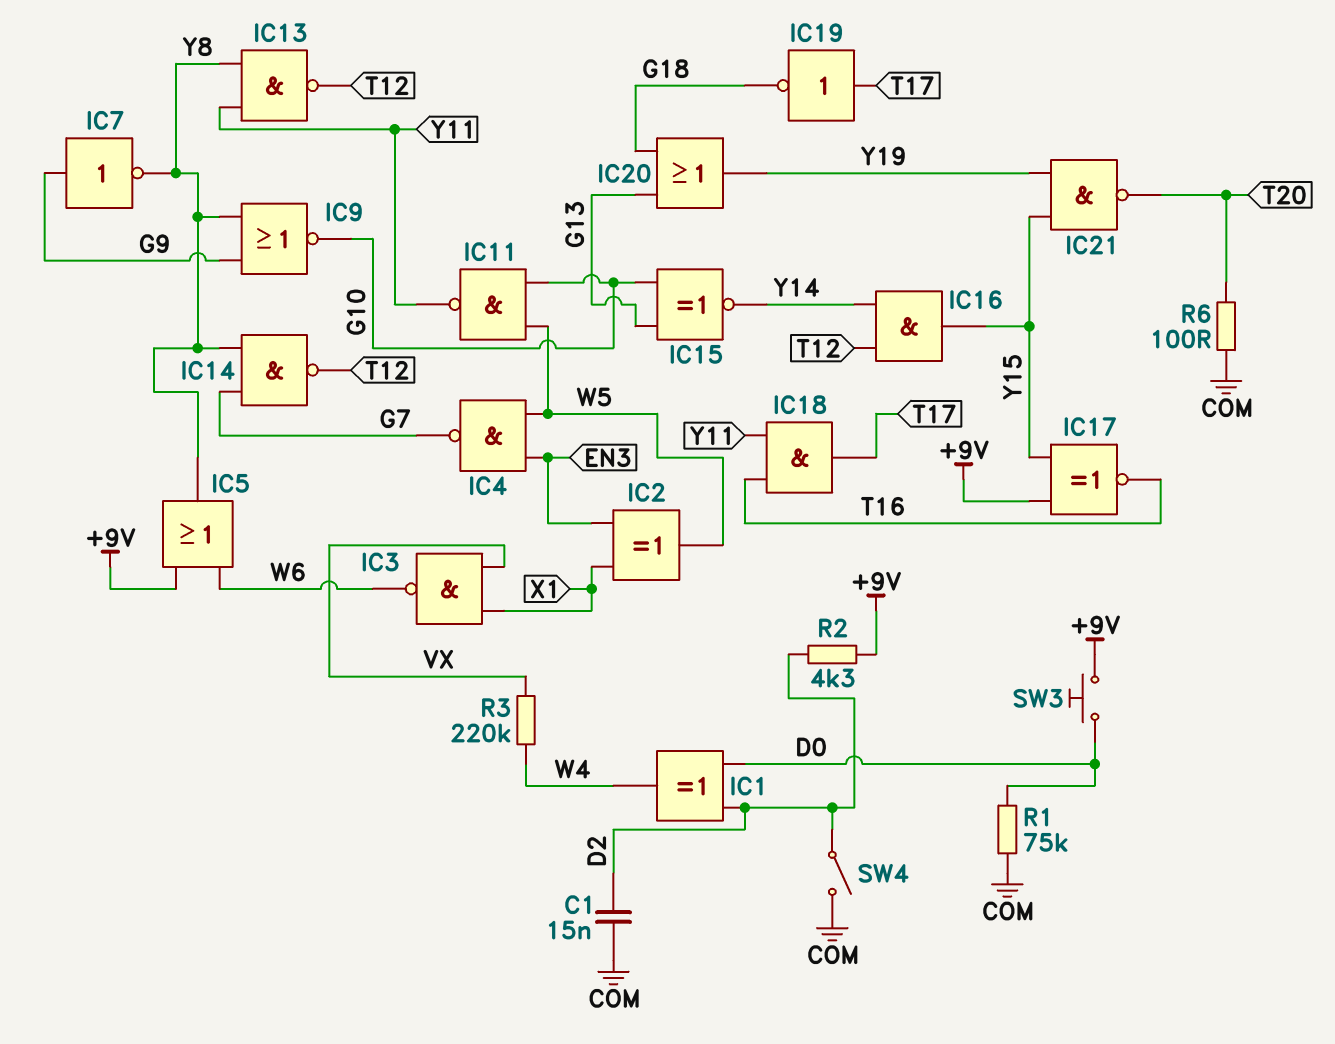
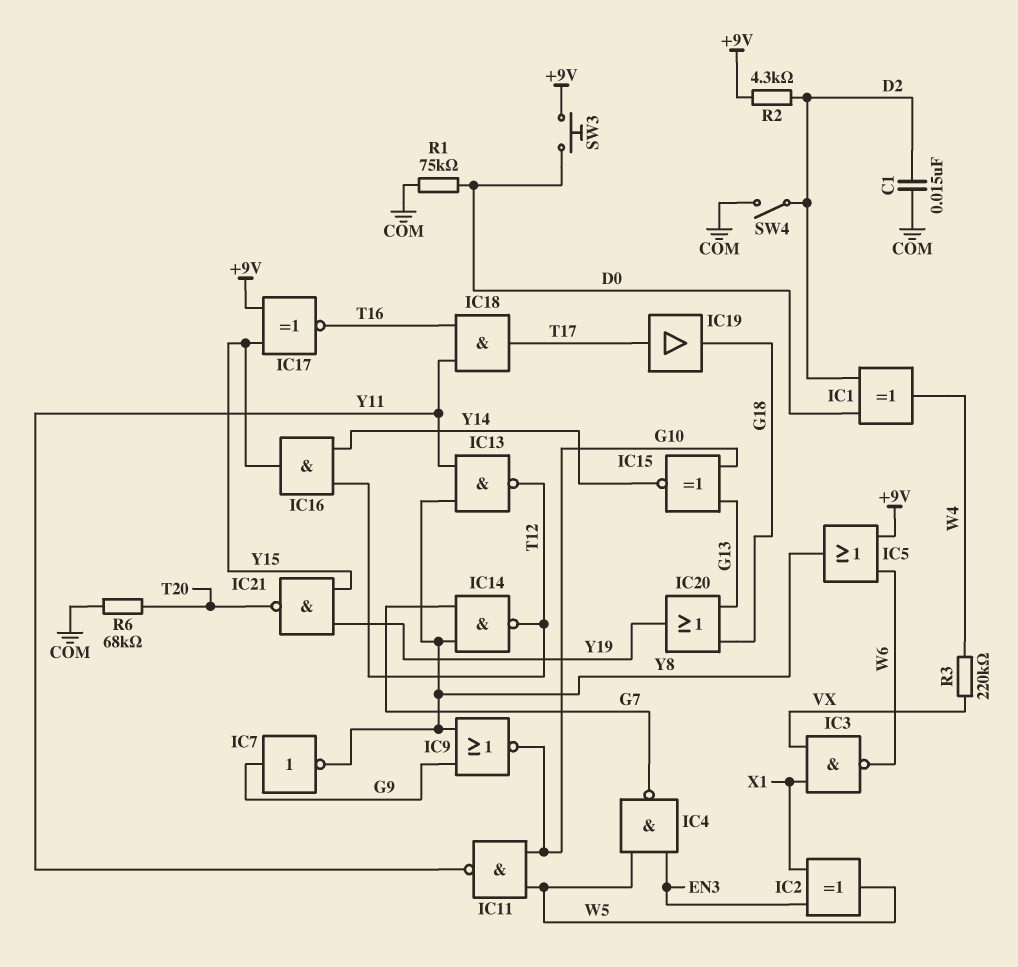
IC19: NOT (in T17, out G18) -> buffer (in T17, out G18)
R6: 100 (COM, T20) -> 68k (COM, T20)

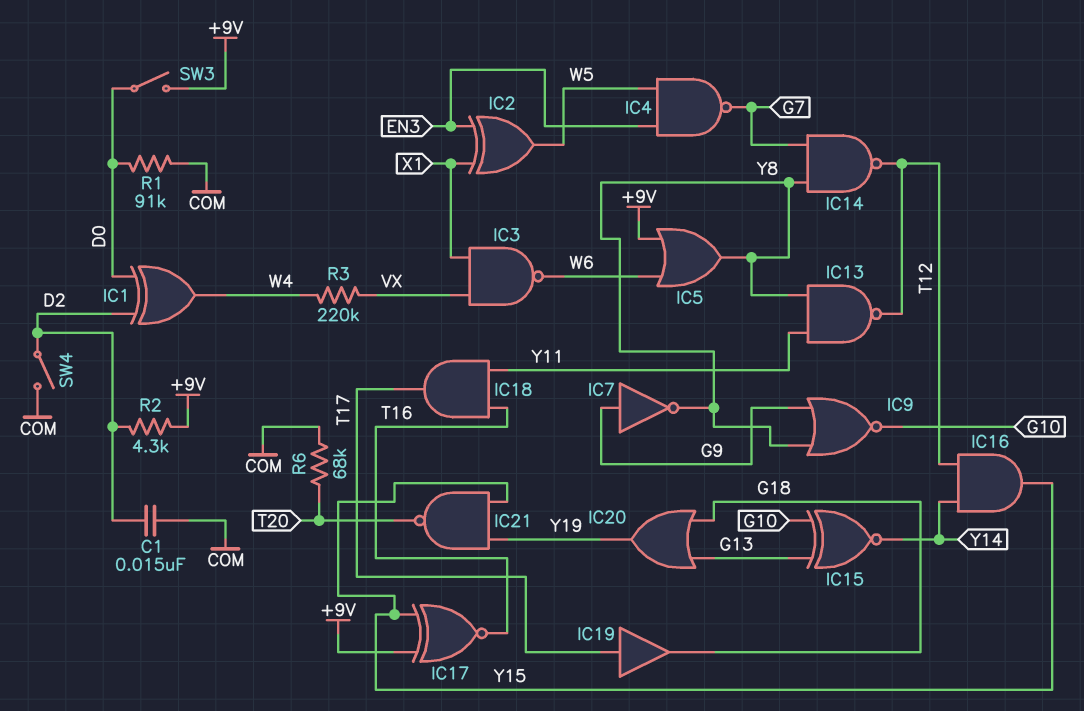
IC11: NAND (in G10, in W5, out Y11) -> none
R1: 75k (COM, D0) -> 91k (COM, D0)
SW3: button (+9V, D0) -> switch (+9V, D0)

